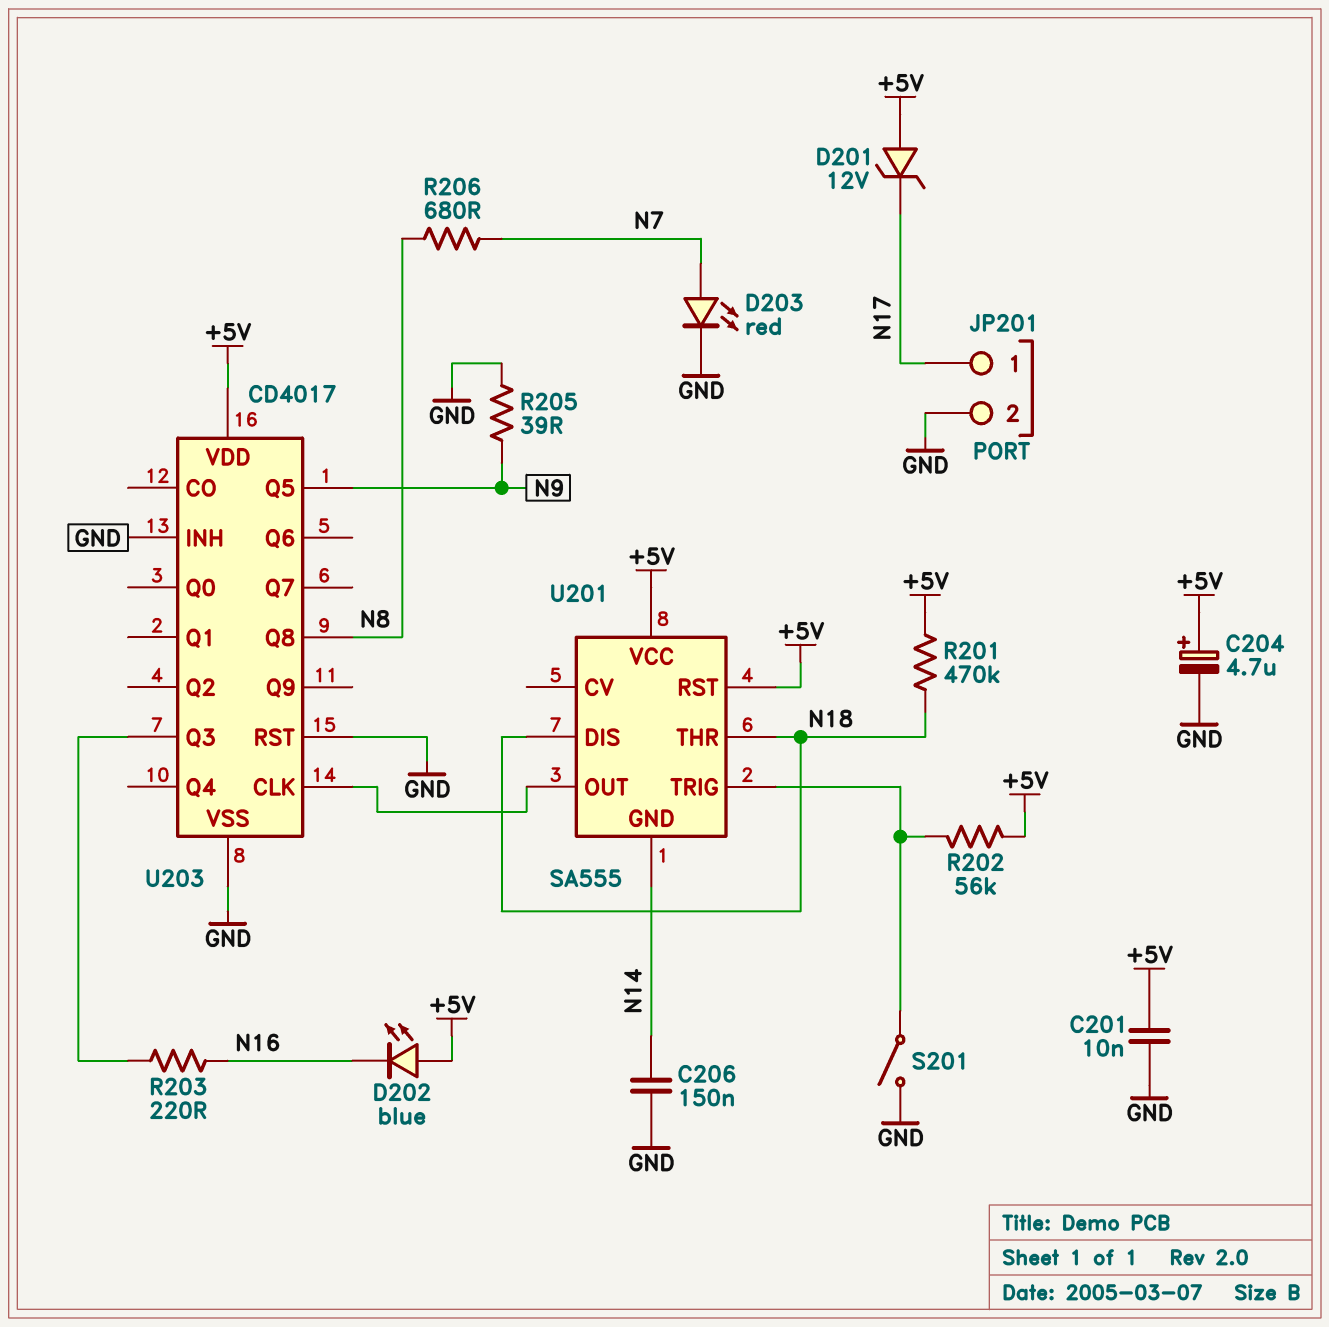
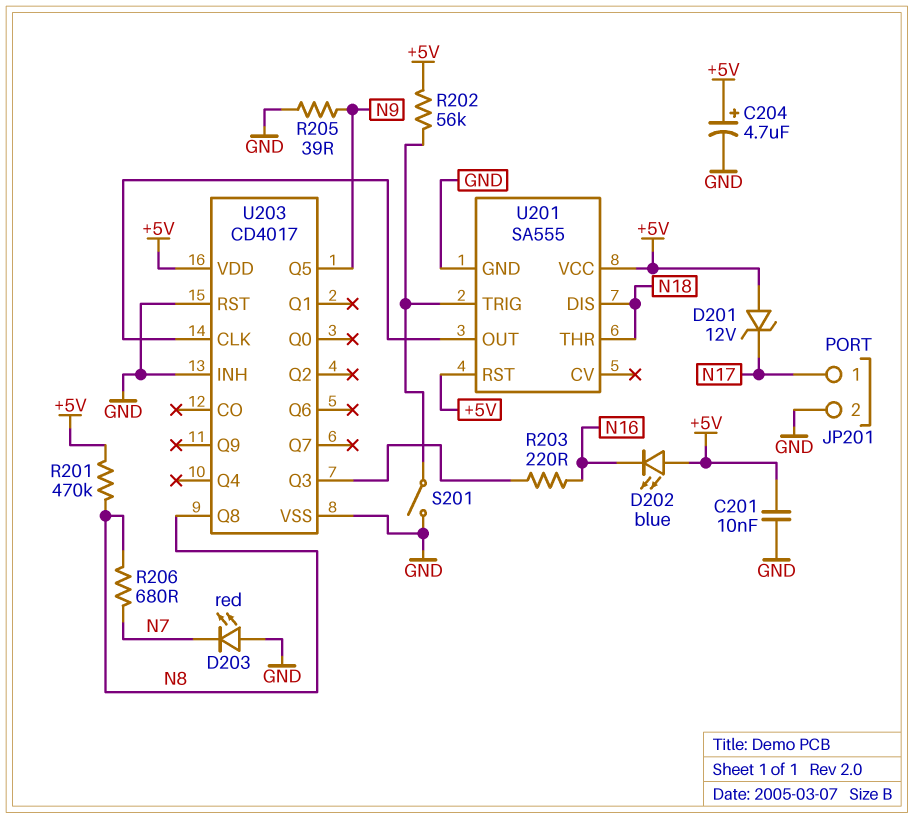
C206: 150nF (GND, N14) -> none
D203: LED red (A N7, K GND) -> LED red (A GND, K N7)
R201: 470k (+5V, N18) -> 470k (+5V, N8)
U201 pin GND: N14 -> GND

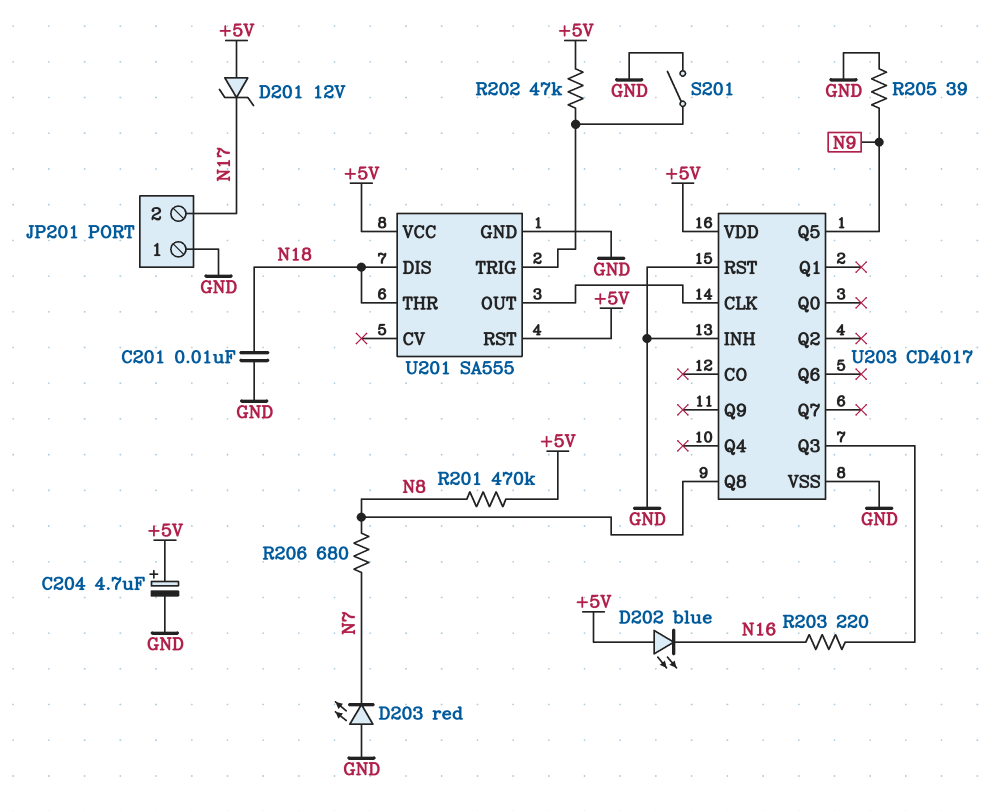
C201: 10nF (+5V, GND) -> 10nF (GND, N18)
JP201 pin 1: N17 -> GND
JP201 pin 2: GND -> N17
R202: 56k (+5V, U201/TRIG) -> 47k (+5V, U201/TRIG)

